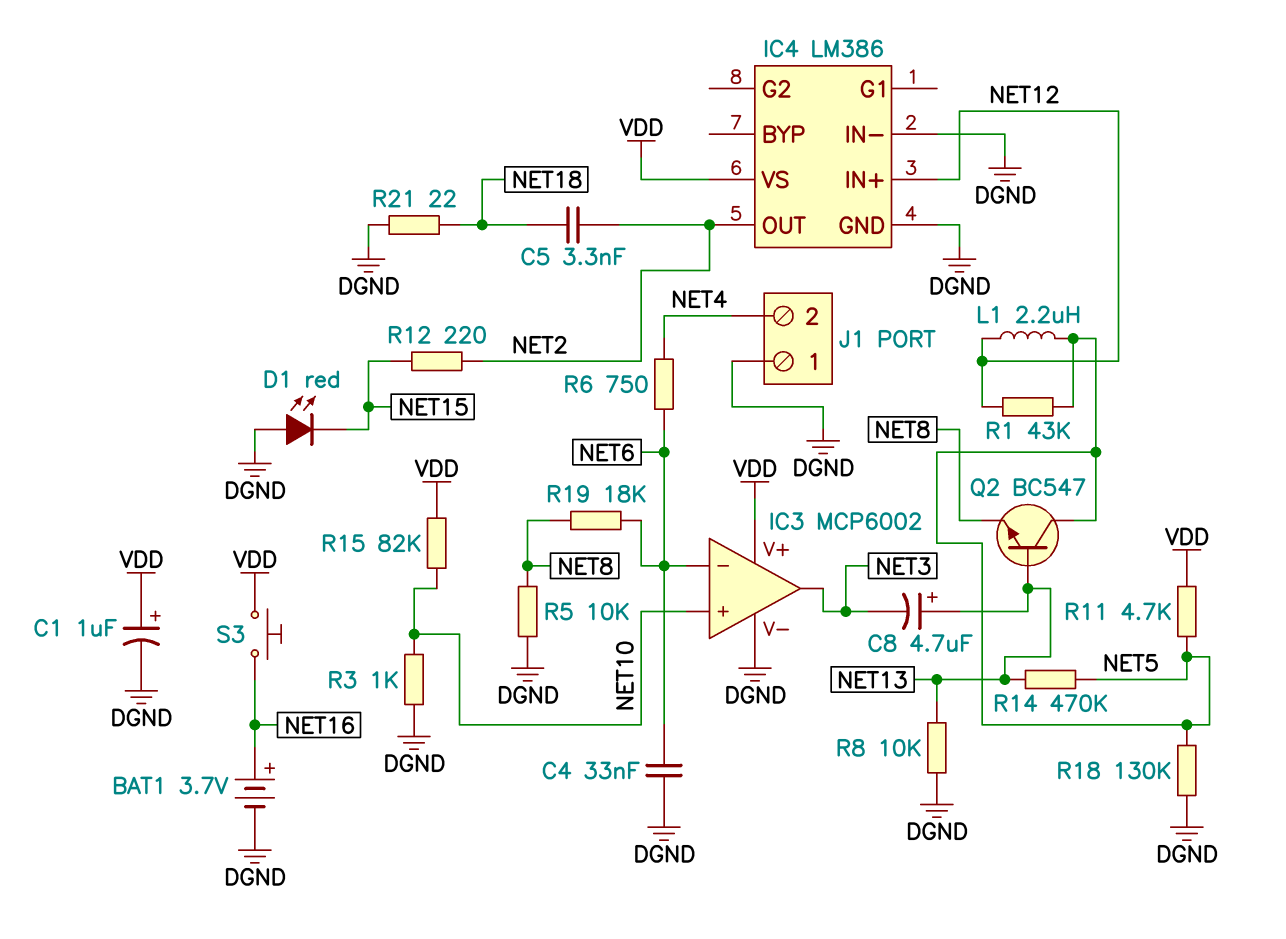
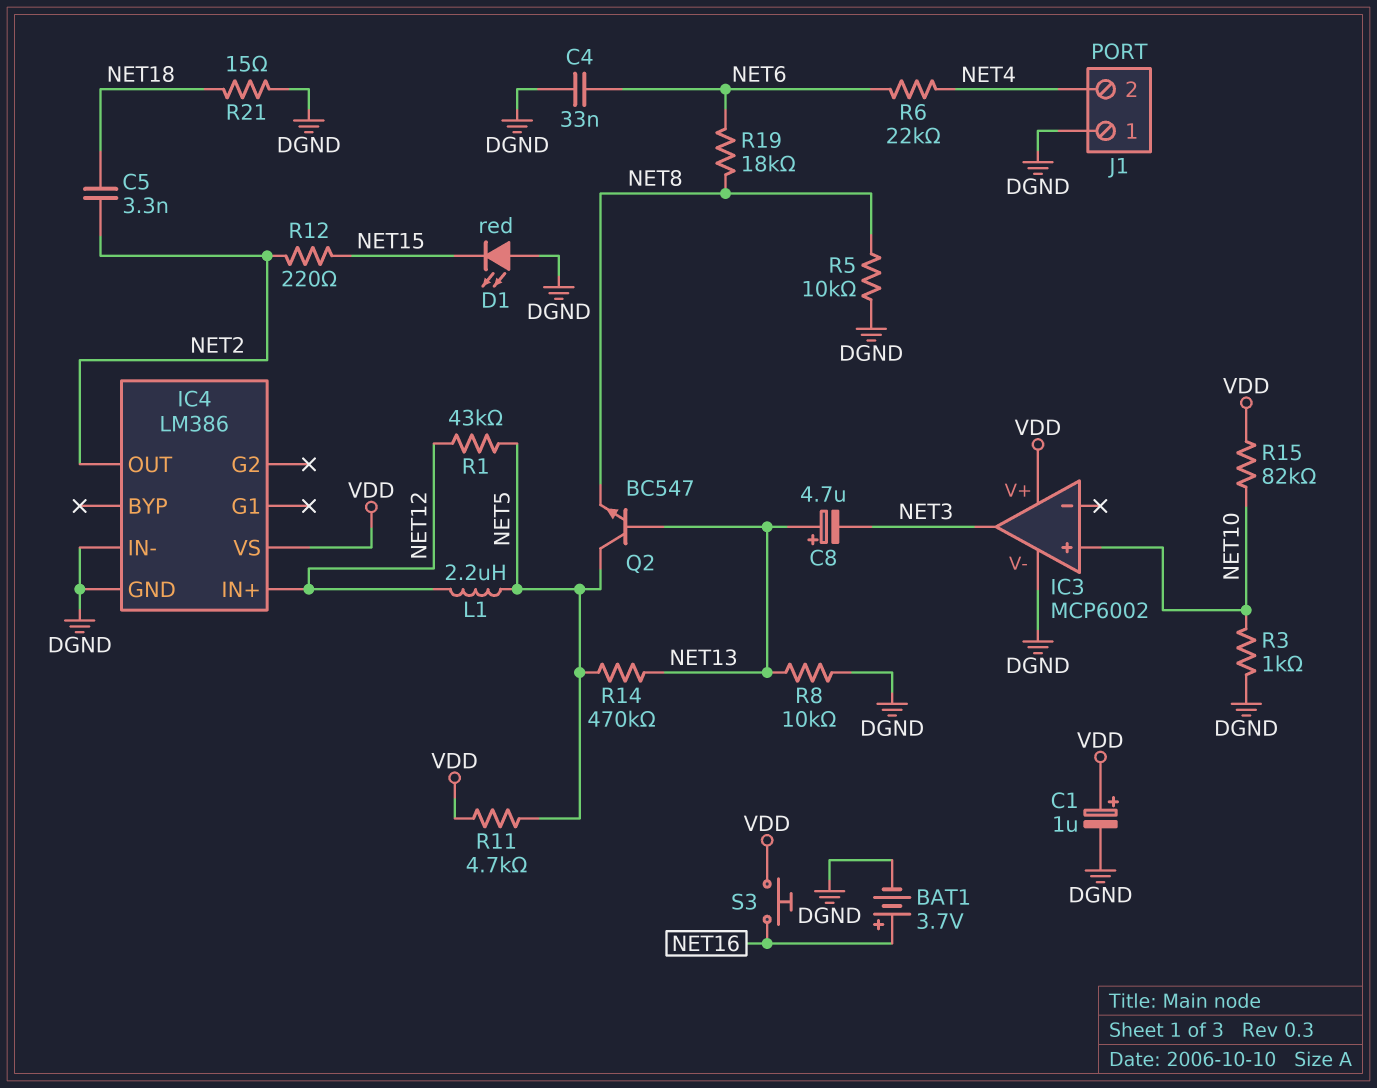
IC3 pin in-: NET6 -> none
R6: 750 (NET4, NET6) -> 22k (NET4, NET6)
R18: 130k (DGND, NET5) -> none
R21: 22 (DGND, NET18) -> 15 (DGND, NET18)

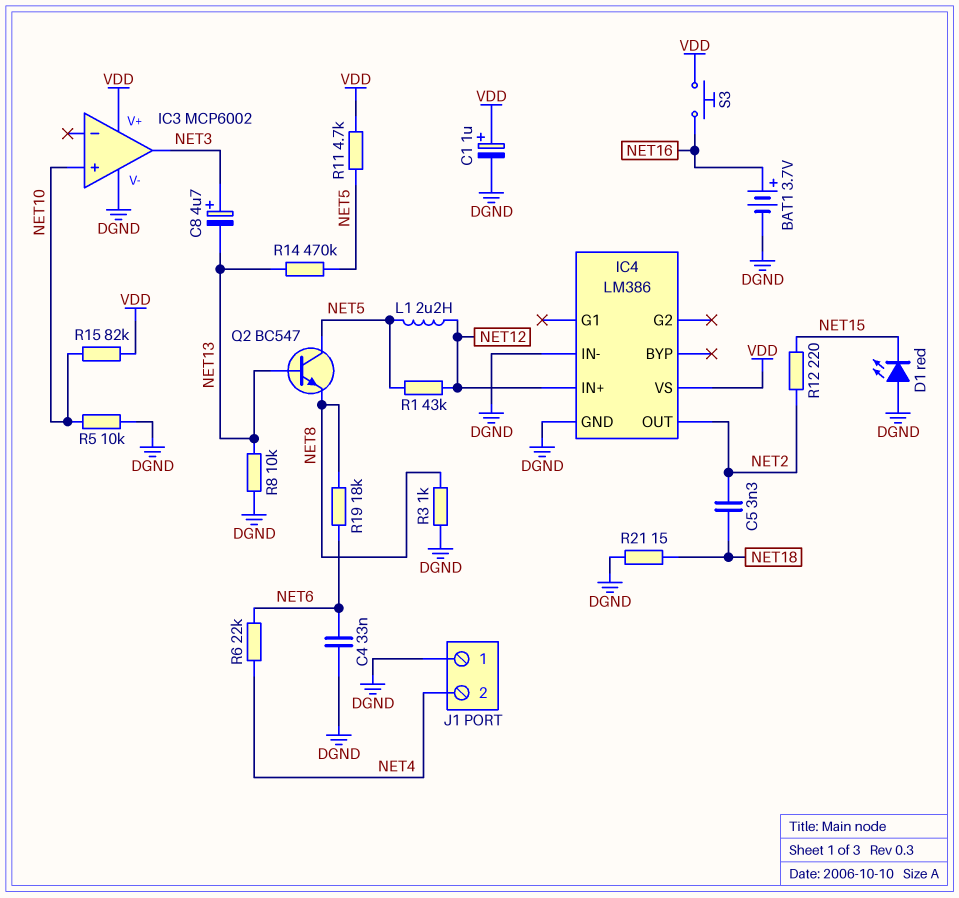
C8: 4.7uF (plus NET13, minus NET3) -> 4.7uF (plus NET3, minus NET13)
R3: 1k (DGND, NET10) -> 1k (DGND, NET8)
R5: 10k (DGND, NET8) -> 10k (DGND, NET10)

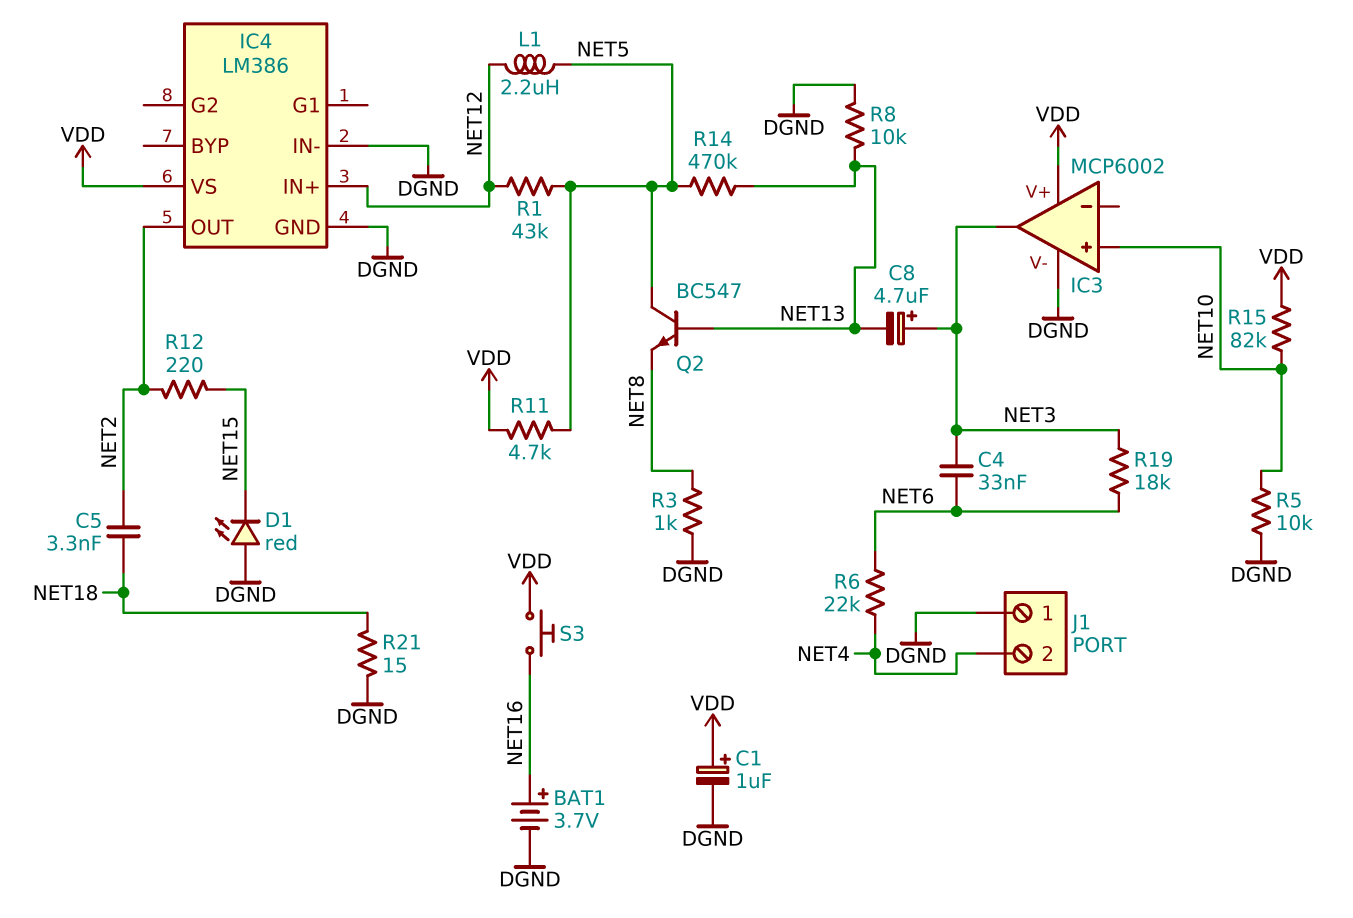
C4: 33nF (DGND, NET6) -> 33nF (NET3, NET6)
R19: 18k (NET6, NET8) -> 18k (NET3, NET6)

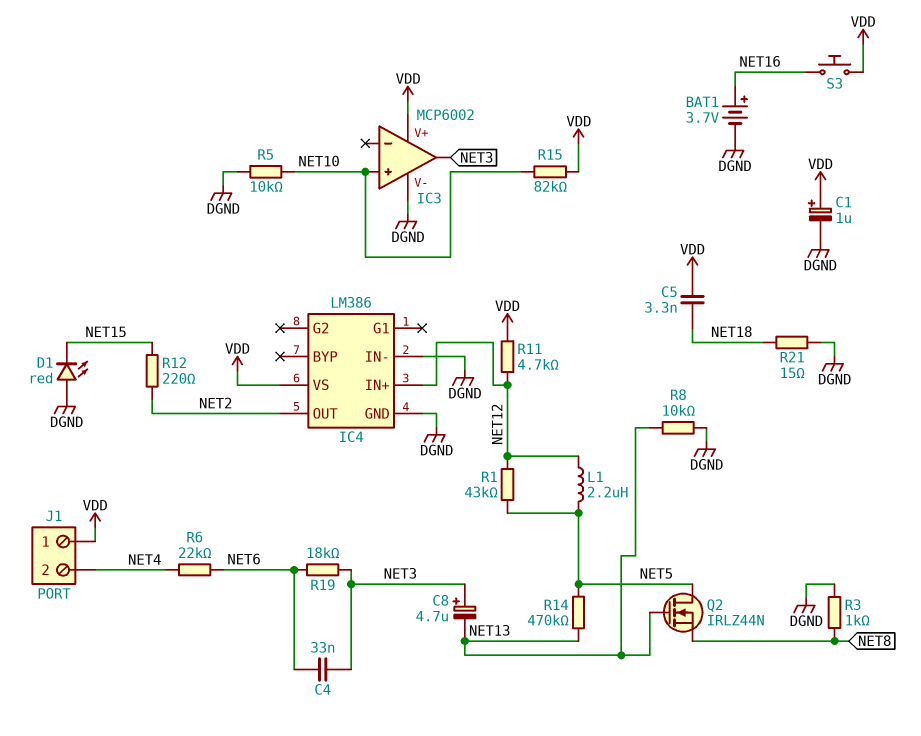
C5: 3.3nF (NET2, NET18) -> 3.3nF (NET18, VDD)
J1 pin 1: DGND -> VDD
Q2: NPN BC547 (B NET13, C NET5, E NET8) -> NMOS IRLZ44N (G NET13, D NET5, S NET8)
R11: 4.7k (NET5, VDD) -> 4.7k (NET12, VDD)

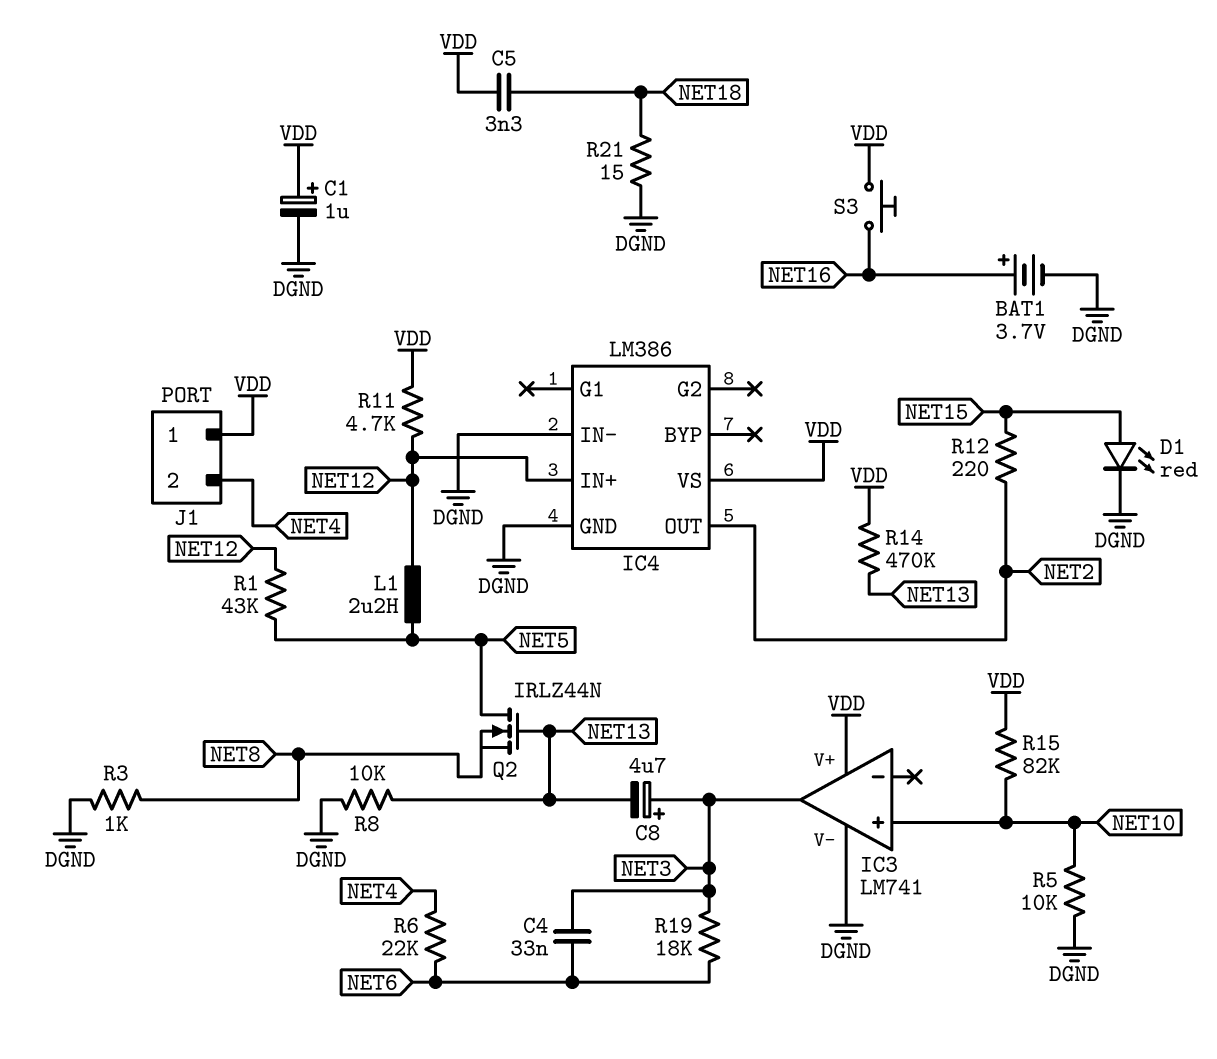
D1: LED red (A DGND, K NET15) -> LED red (A NET15, K DGND)
IC3: MCP6002 -> LM741
R14: 470k (NET5, NET13) -> 470k (NET13, VDD)

